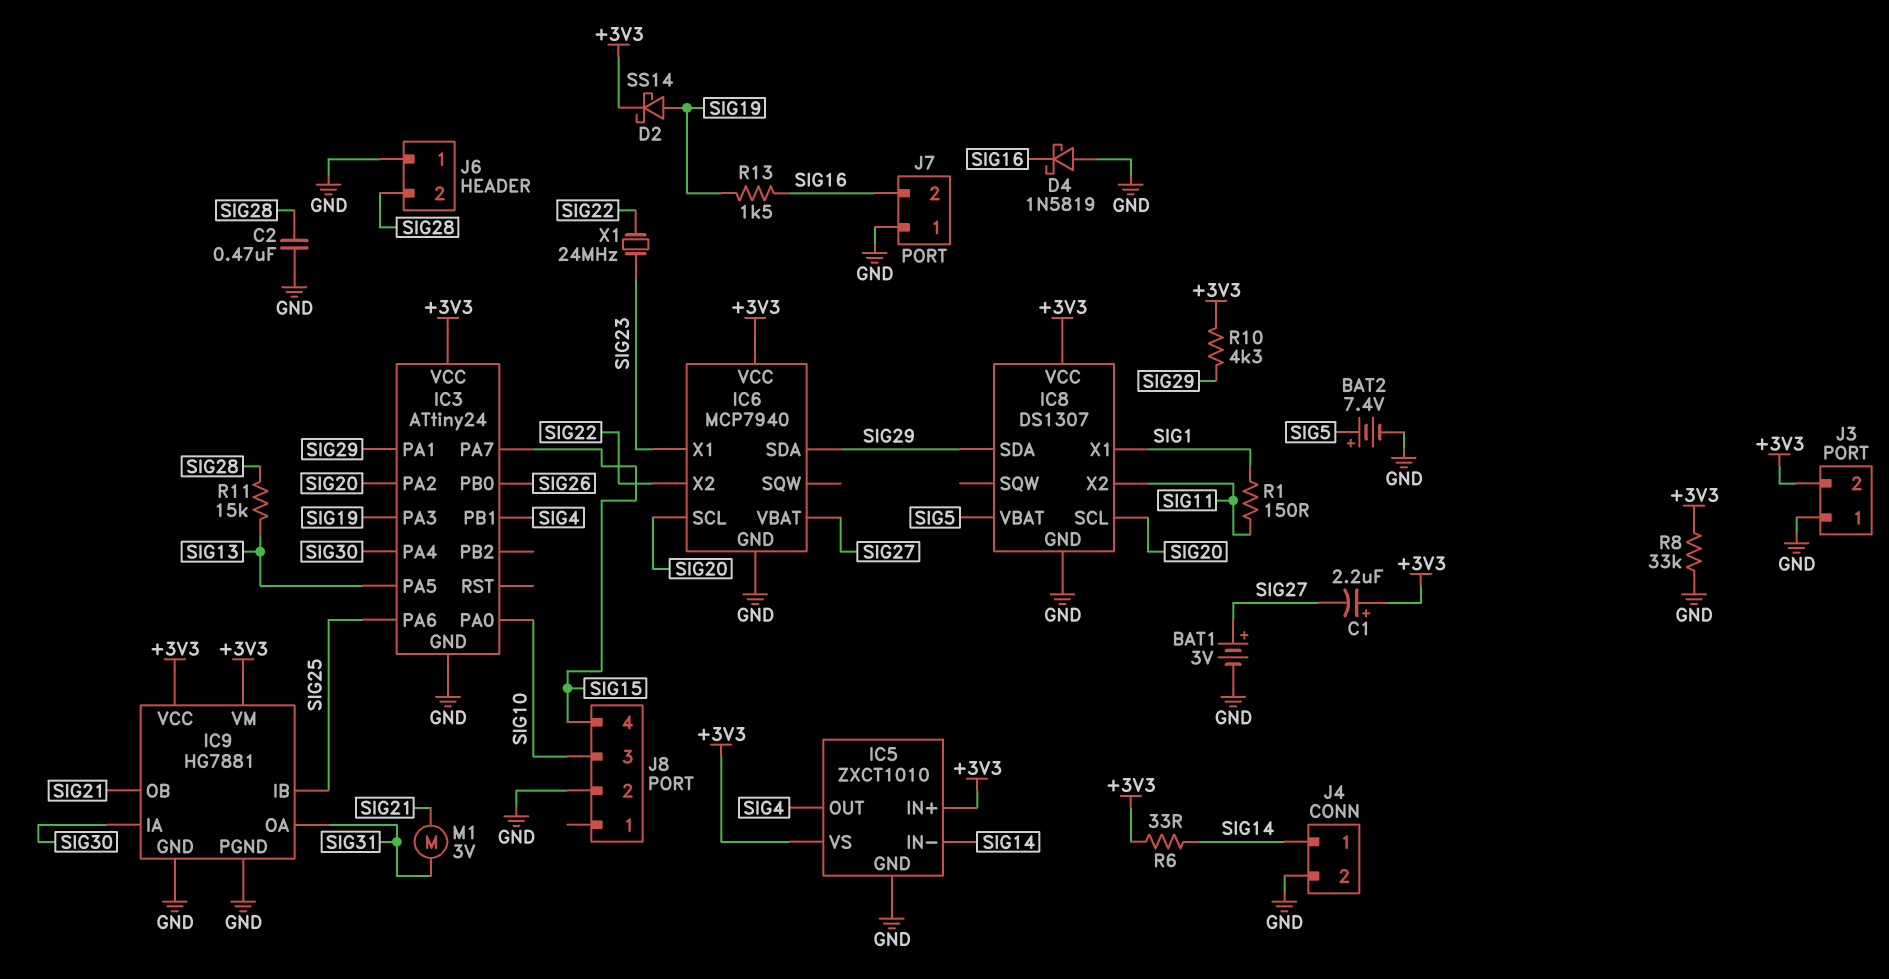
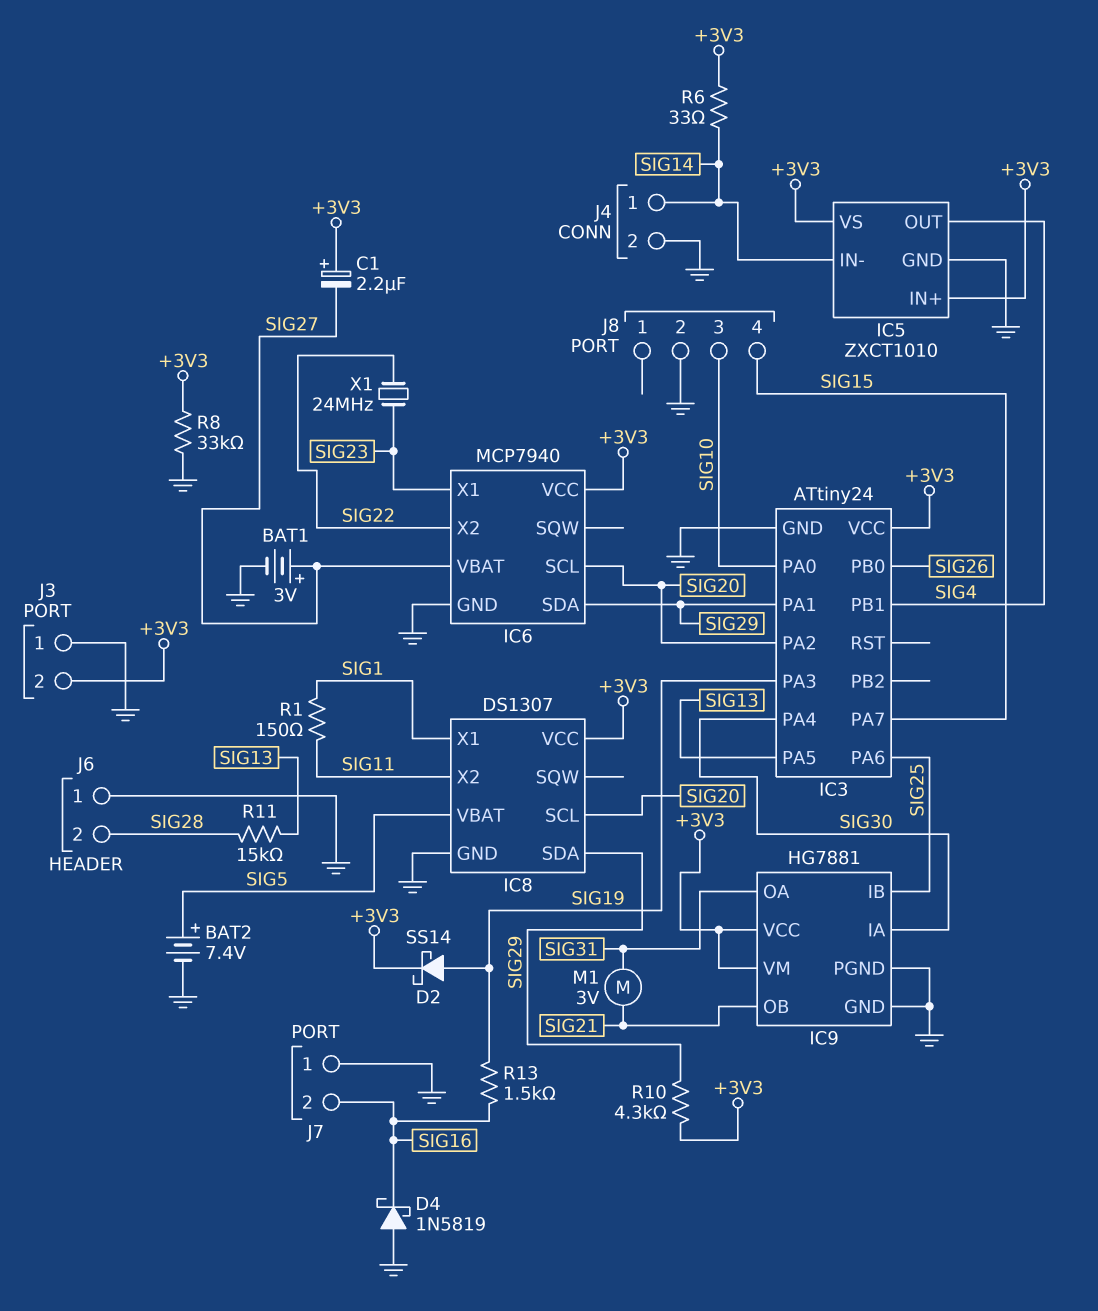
C2: 470nF (GND, SIG28) -> none

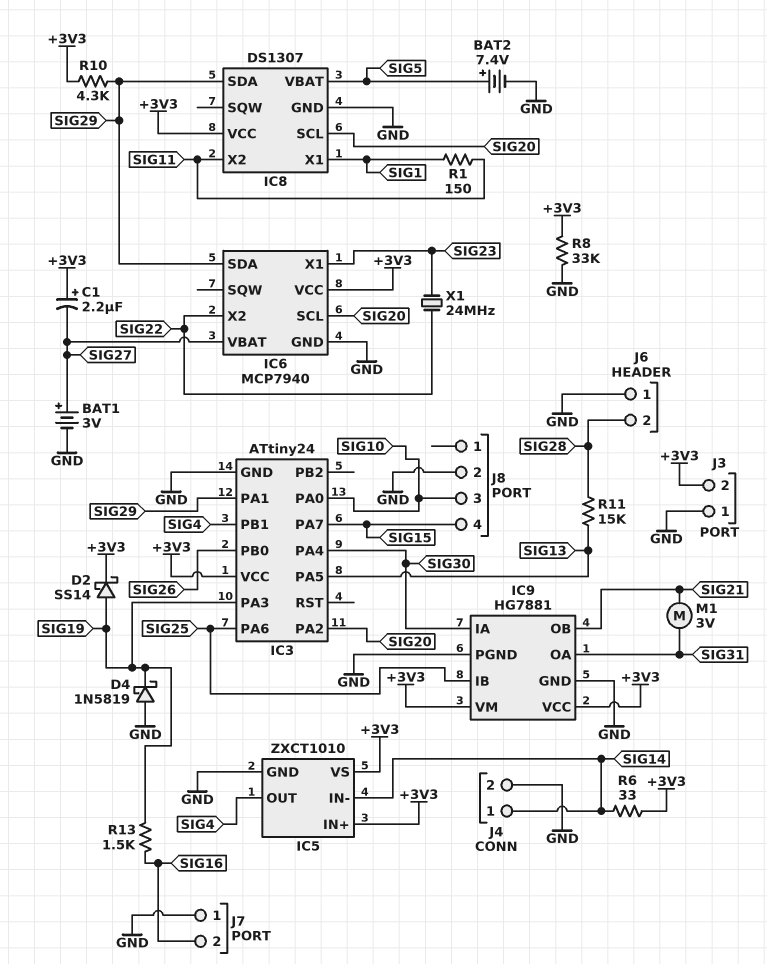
D4: schottky 1N5819 (A GND, K SIG16) -> schottky 1N5819 (A GND, K SIG19)

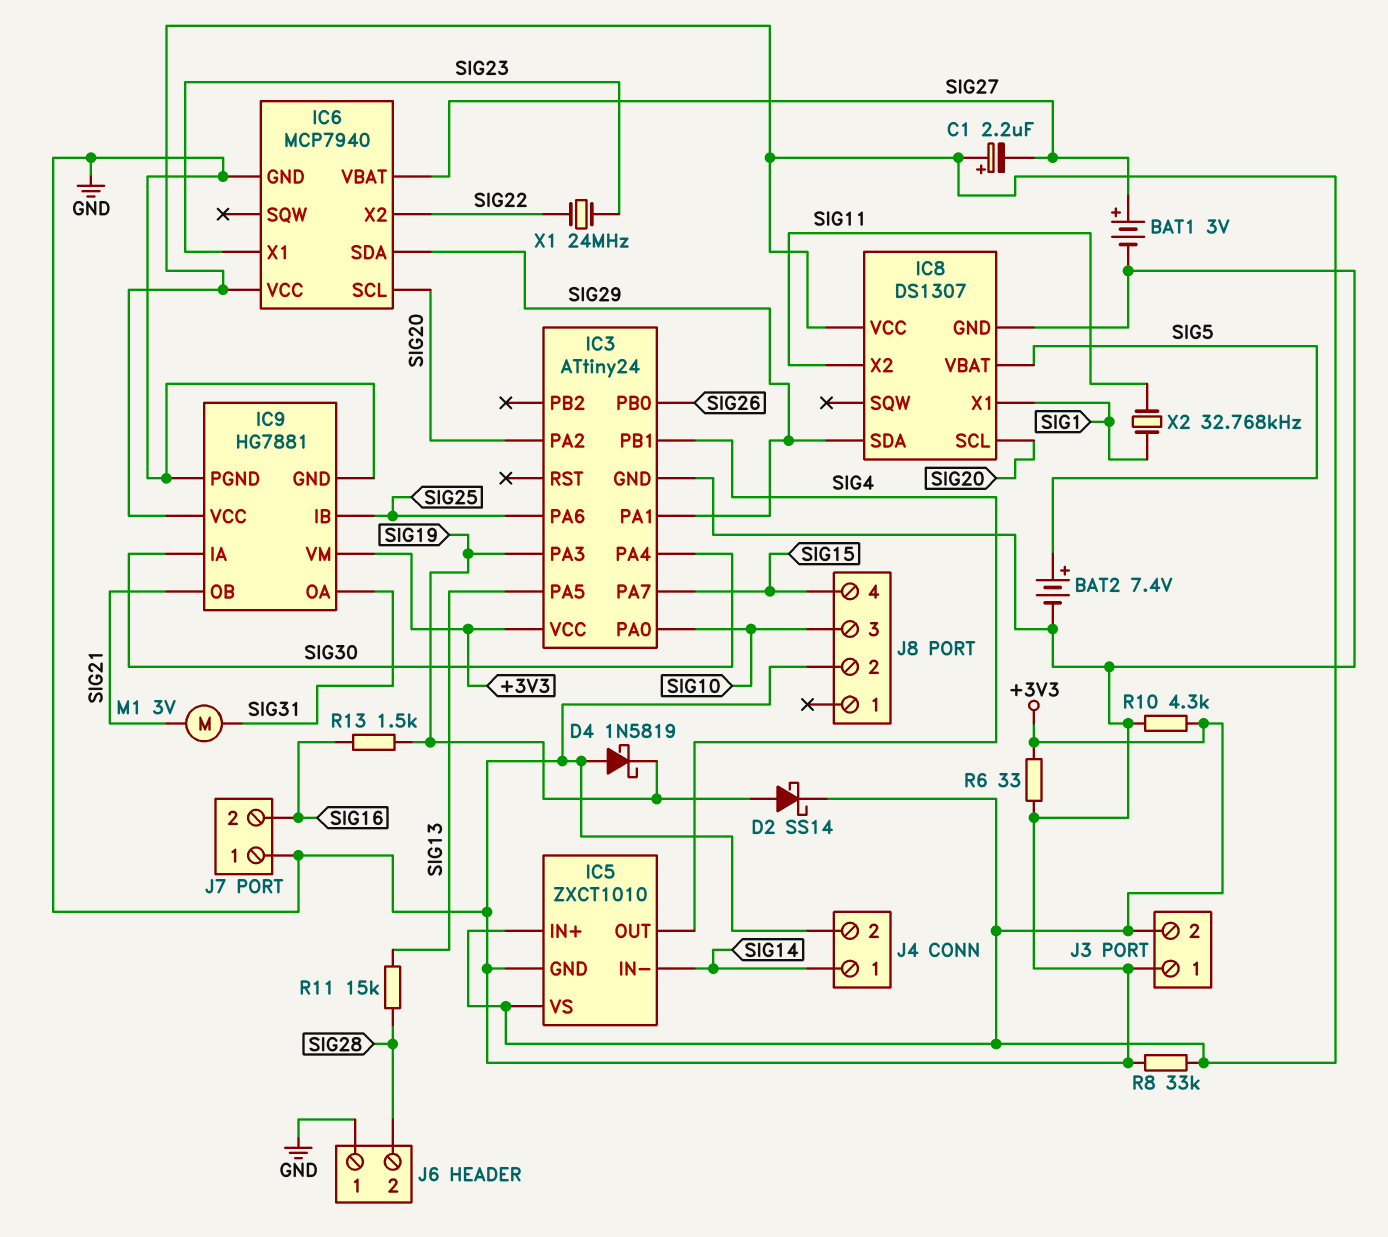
R1: 150 (SIG1, SIG11) -> none
R6: 33 (+3V3, SIG14) -> 33 (+3V3, GND)
R10: 4.3k (+3V3, SIG29) -> 4.3k (+3V3, GND)
X2: none -> 32.768kHz (SIG1, SIG11)

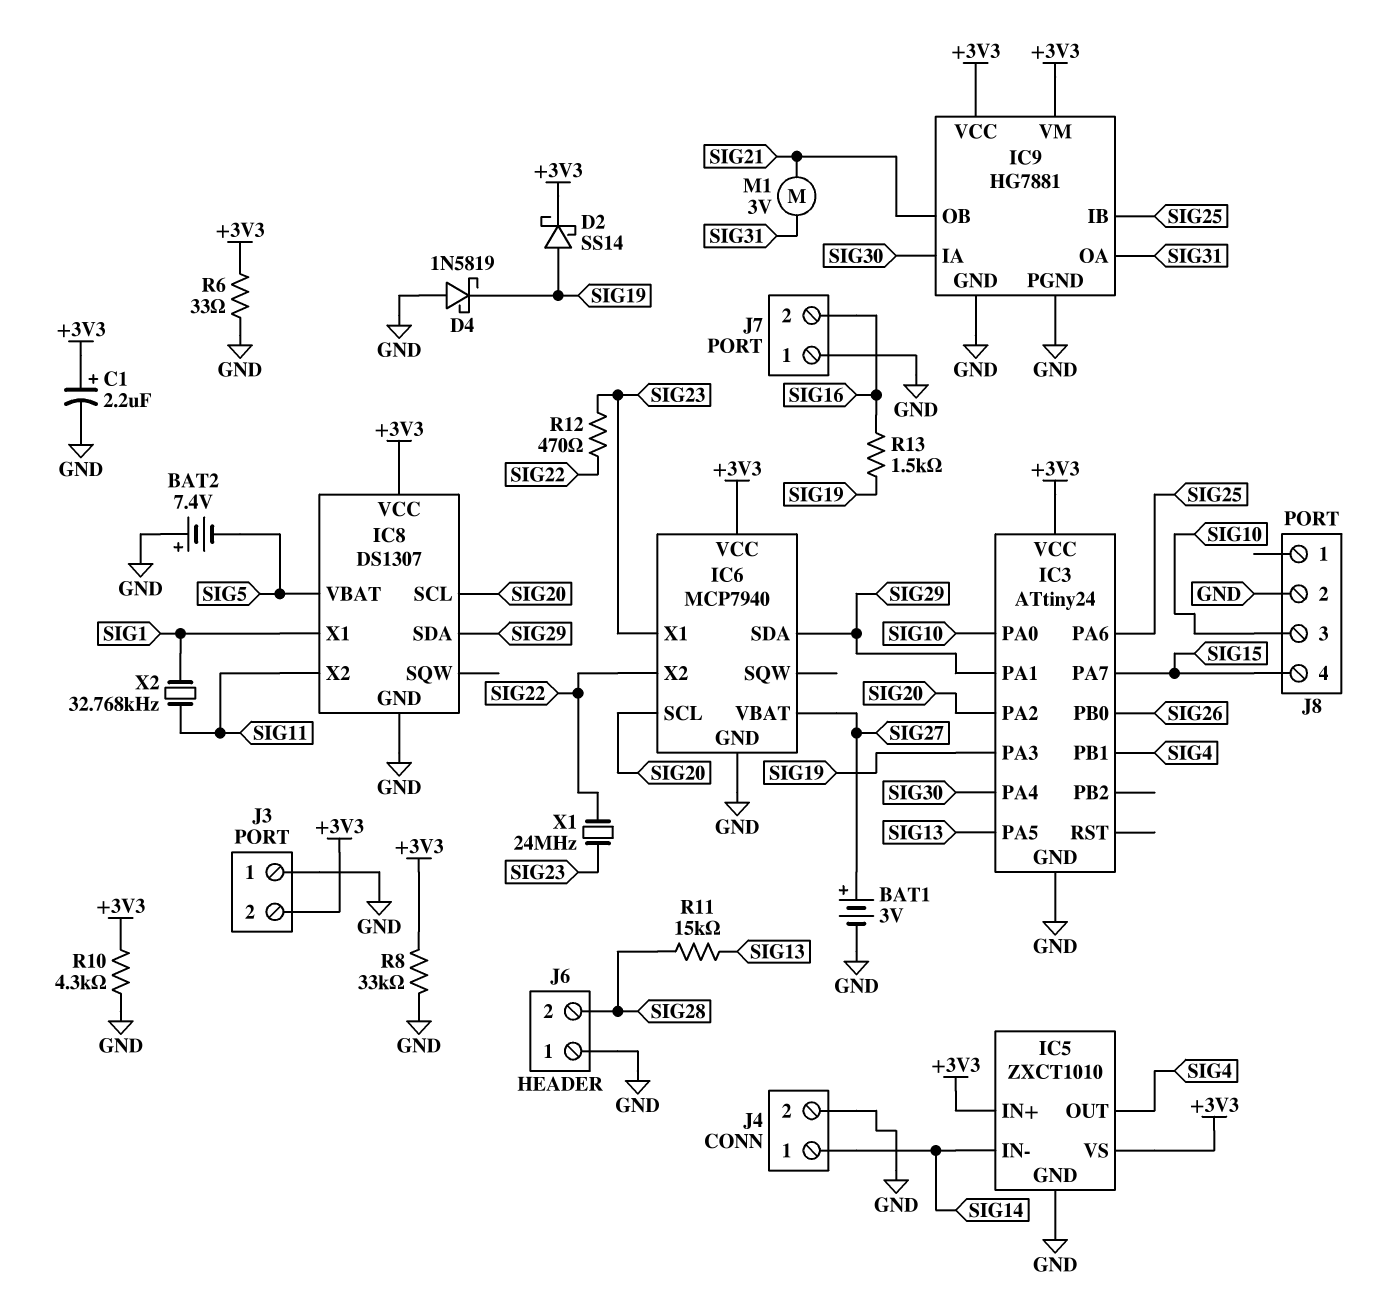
BAT2: 7.4V (plus SIG5, minus GND) -> 7.4V (plus GND, minus SIG5)
C1: 2.2uF (plus +3V3, minus SIG27) -> 2.2uF (plus +3V3, minus GND)
R12: none -> 470 (SIG22, SIG23)

